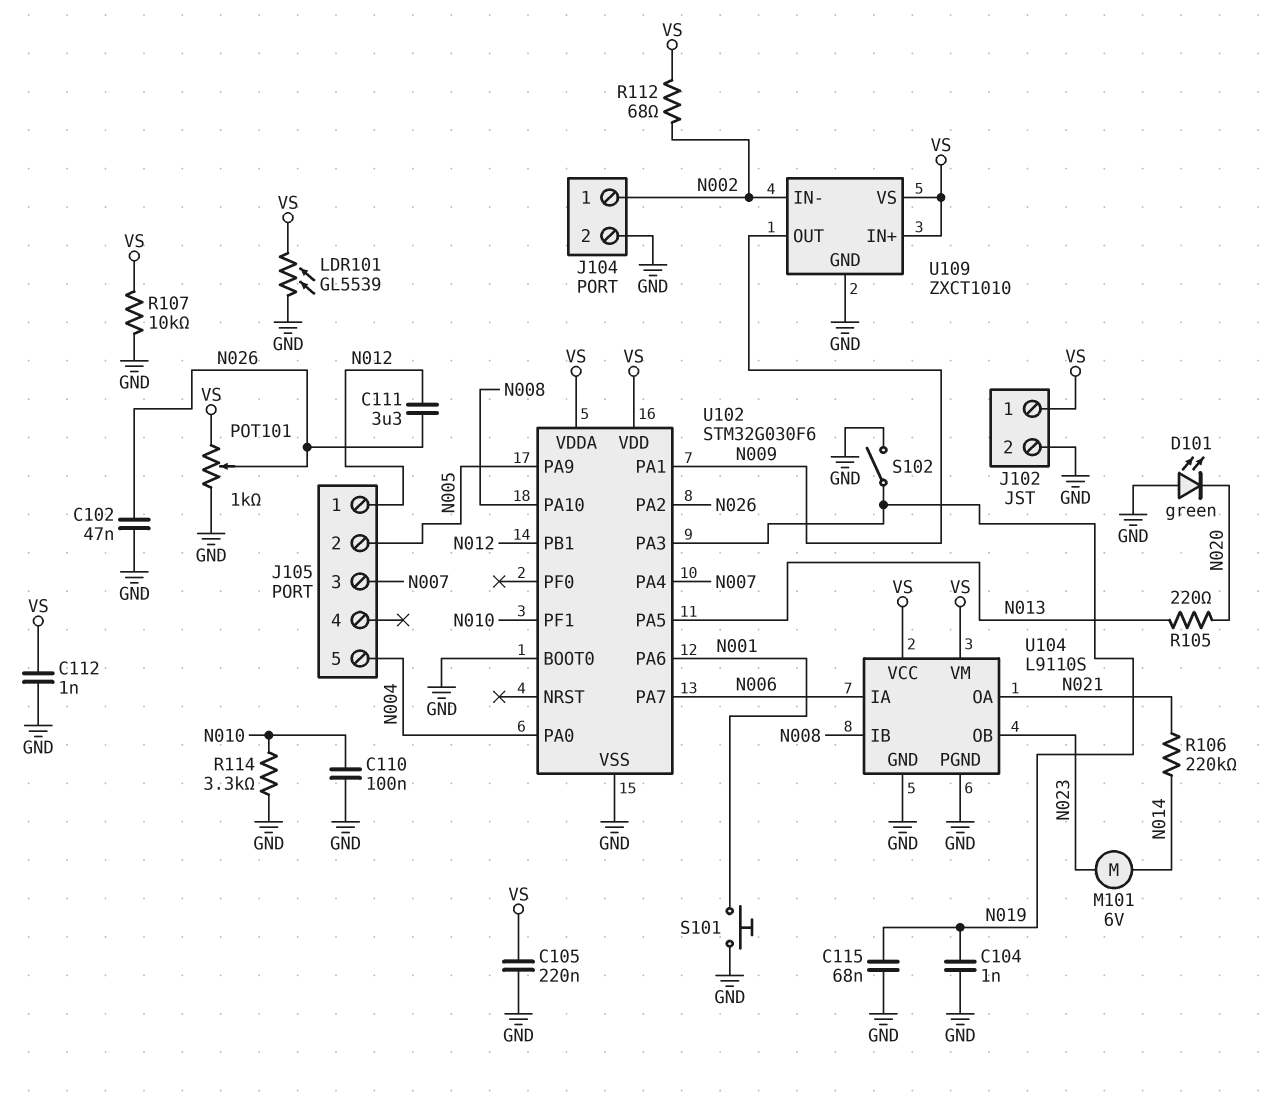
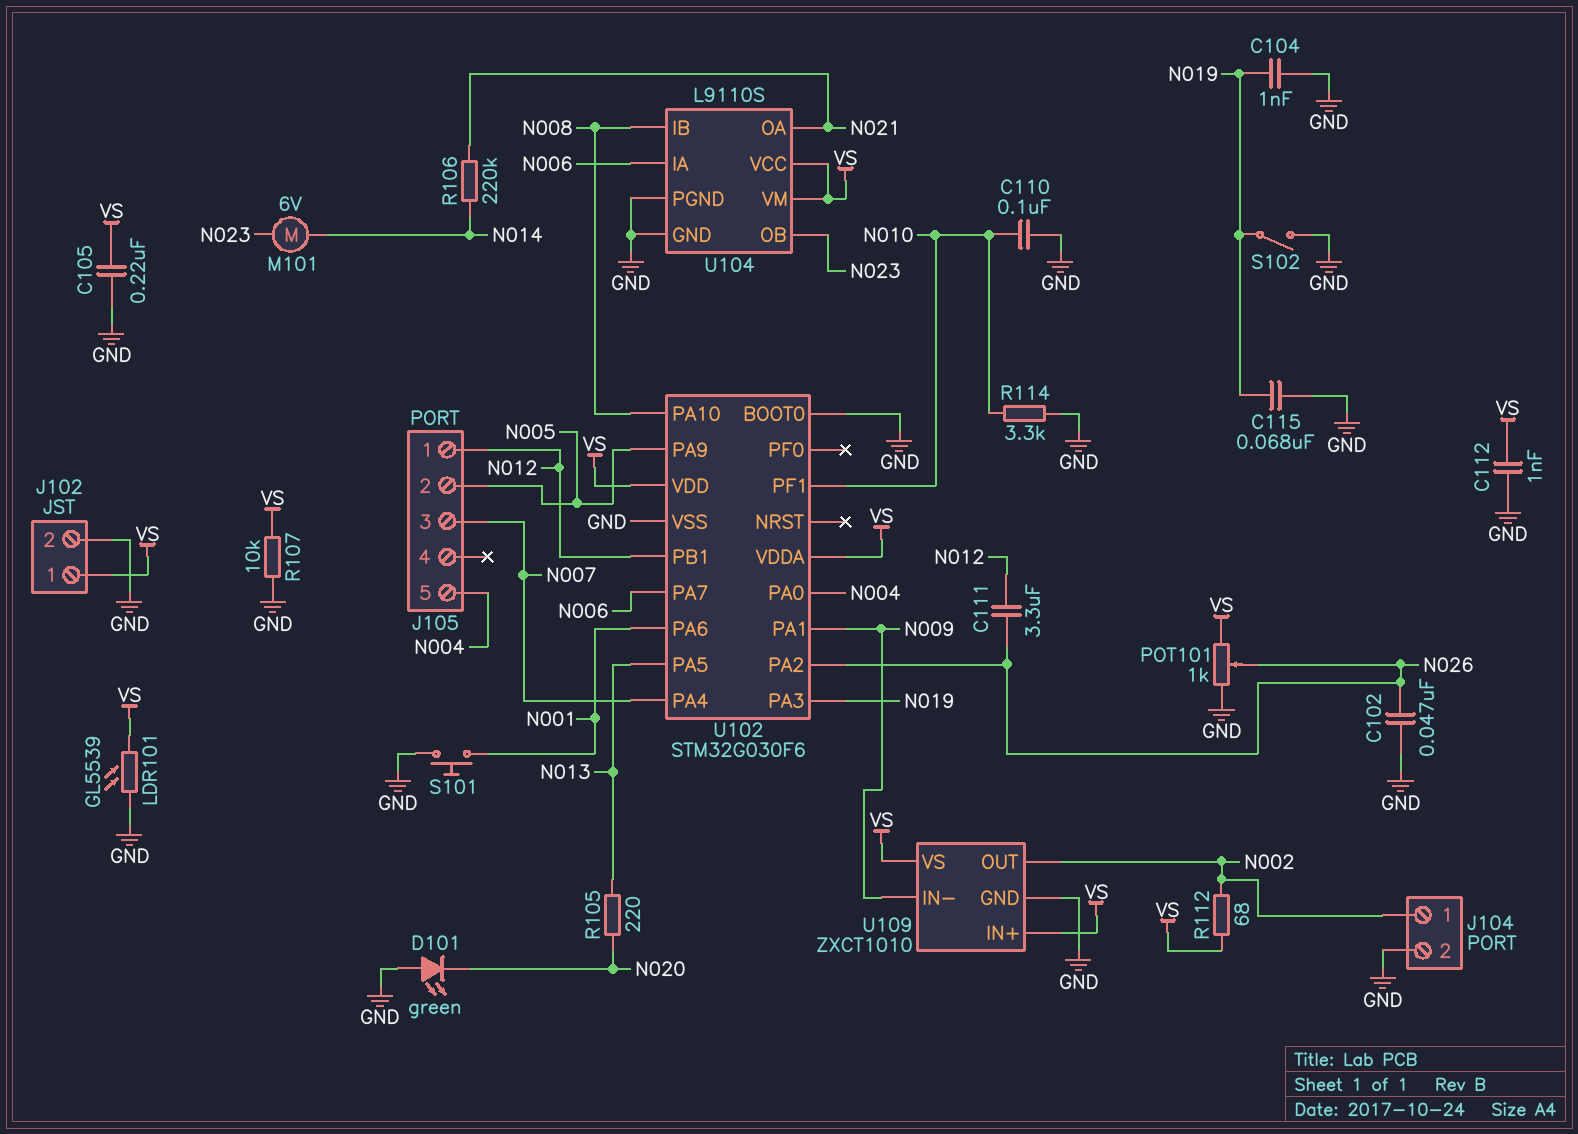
U109 pin IN-: N002 -> N009
U109 pin OUT: N009 -> N002

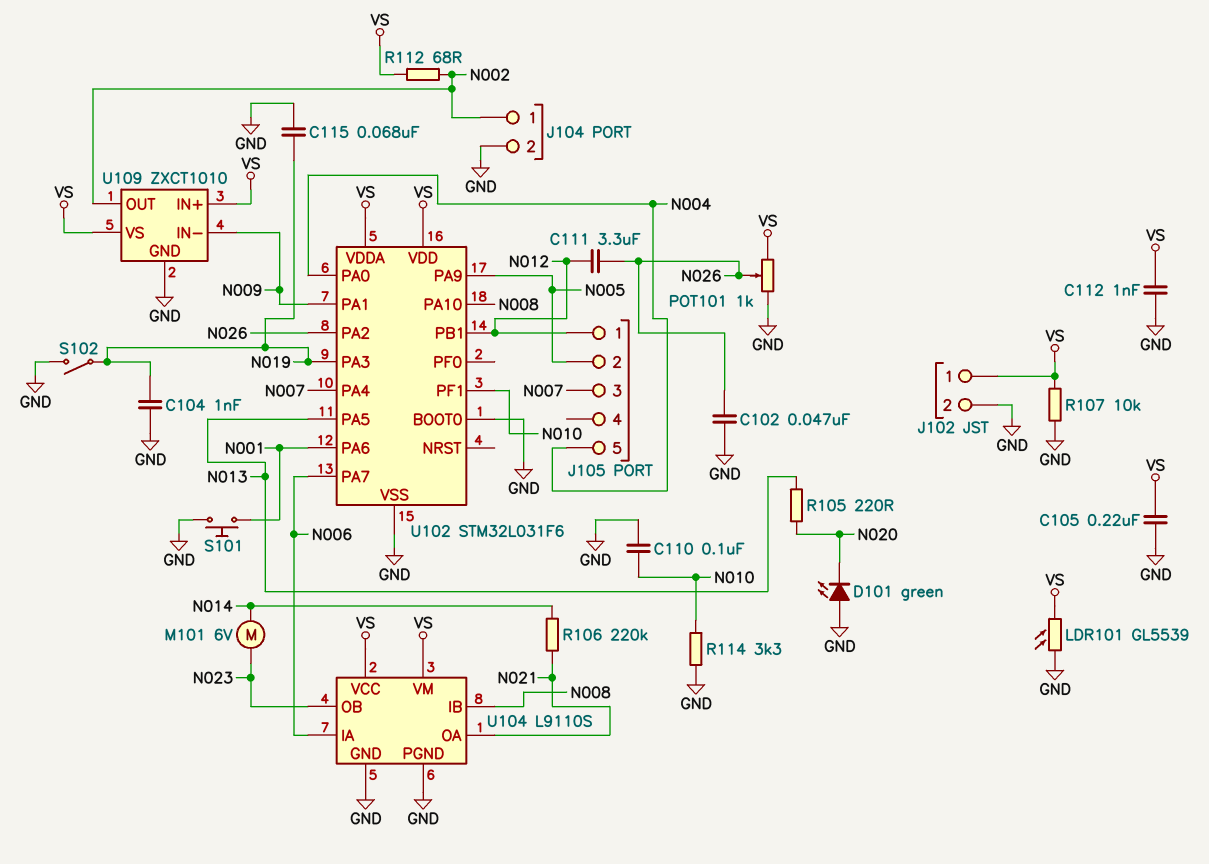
U102: STM32G030F6 -> STM32L031F6

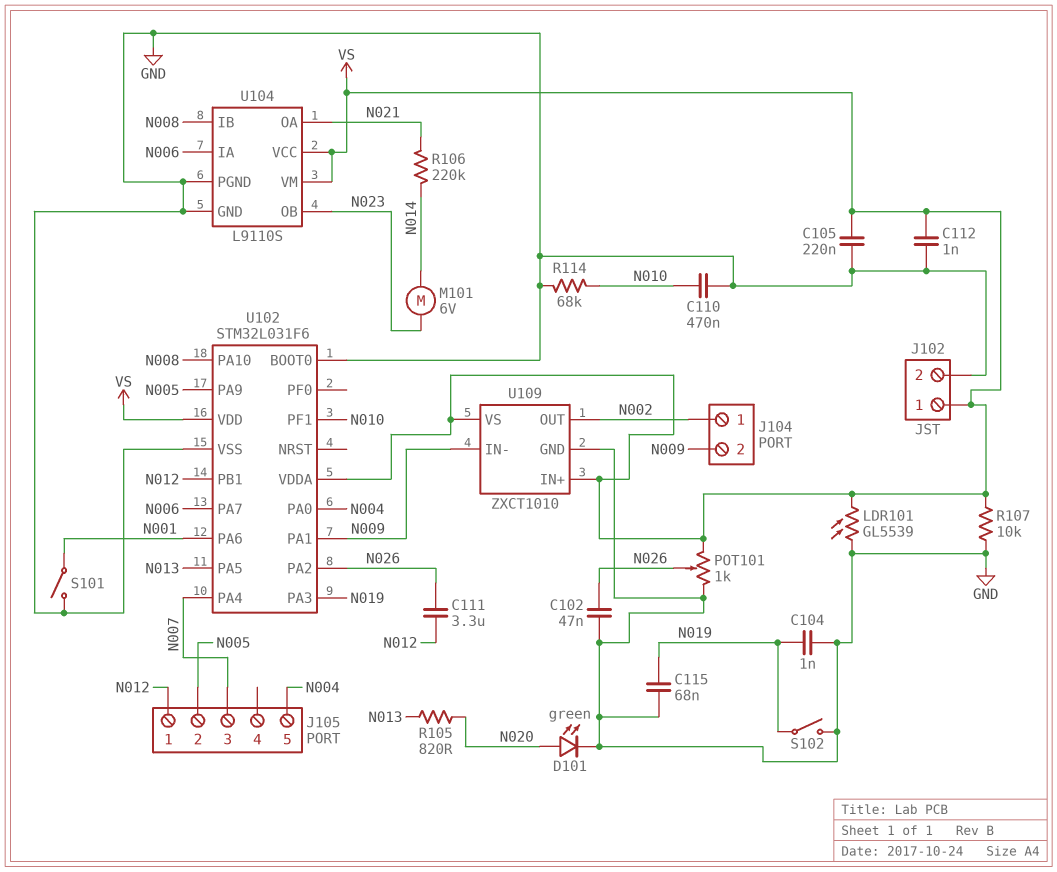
C110: 100nF (GND, N010) -> 470nF (GND, N010)
D101: LED green (A GND, K N020) -> LED green (A N020, K GND)
J104 pin 2: GND -> N009
R105: 220 (N013, N020) -> 820 (N013, N020)
R112: 68 (N002, VS) -> none
R114: 3.3k (GND, N010) -> 68k (GND, N010)
S101: button (GND, N001) -> switch (GND, N001)

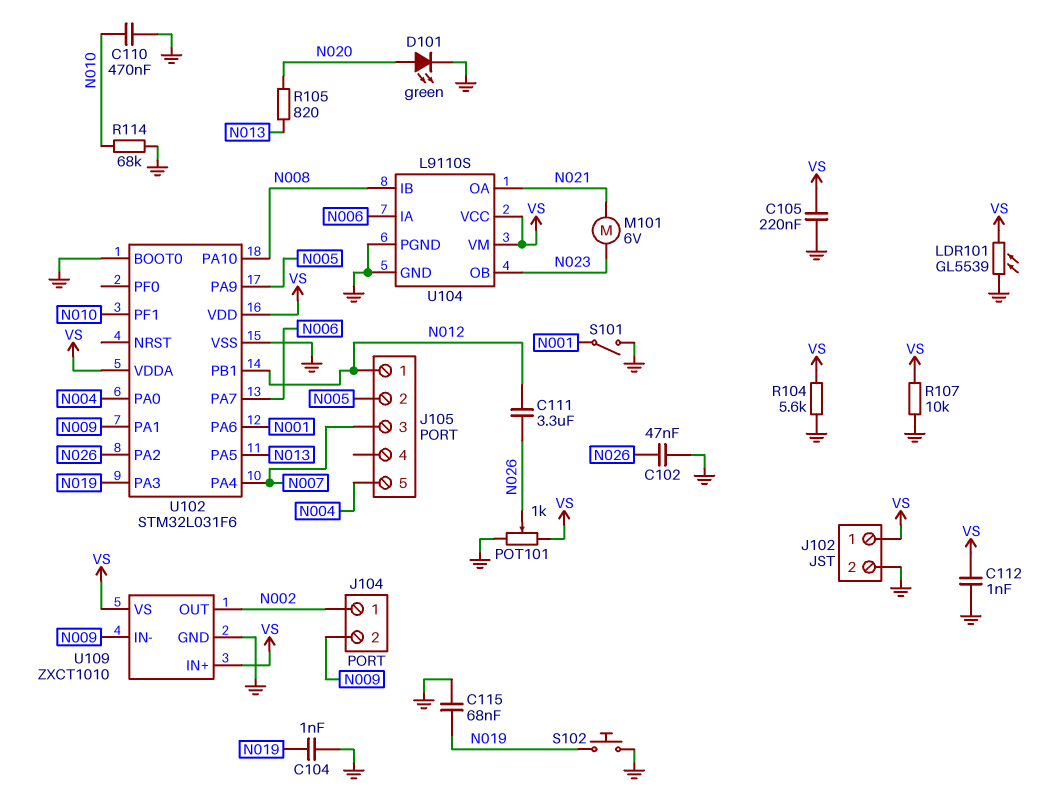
M101: motor 6V (N014, N023) -> motor 6V (N021, N023)
R104: none -> 5.6k (GND, VS)
R106: 220k (N014, N021) -> none
S102: switch (GND, N019) -> button (GND, N019)

